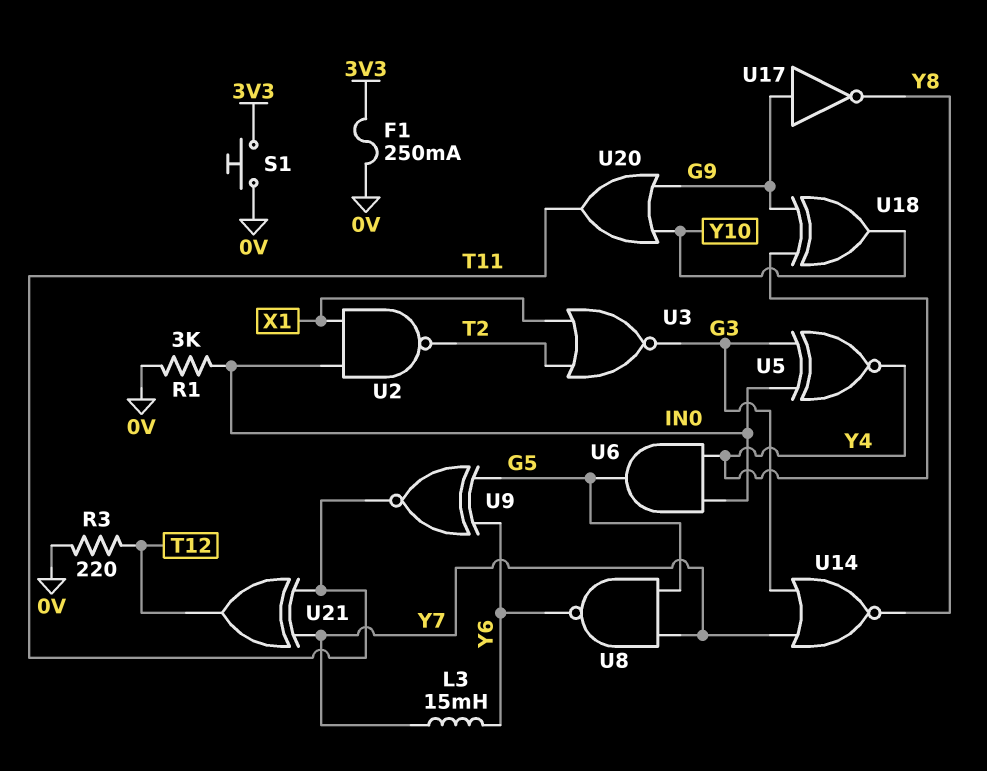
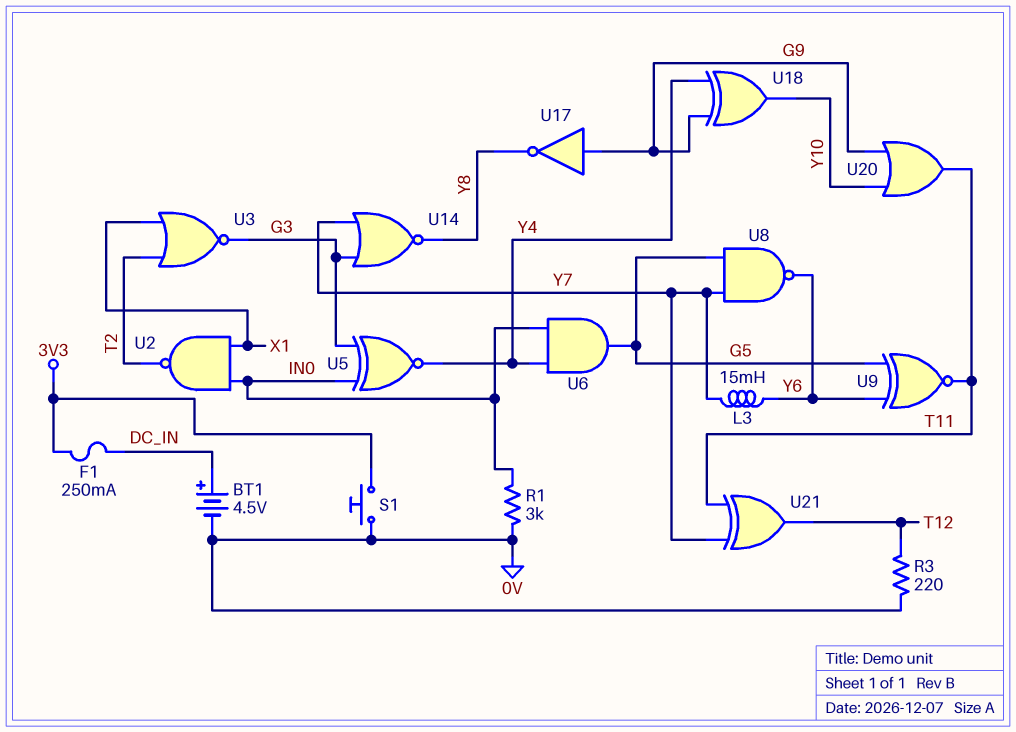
BT1: none -> 4.5V (plus DC_IN, minus 0V)
F1: 250mA (0V, 3V3) -> 250mA (3V3, DC_IN)

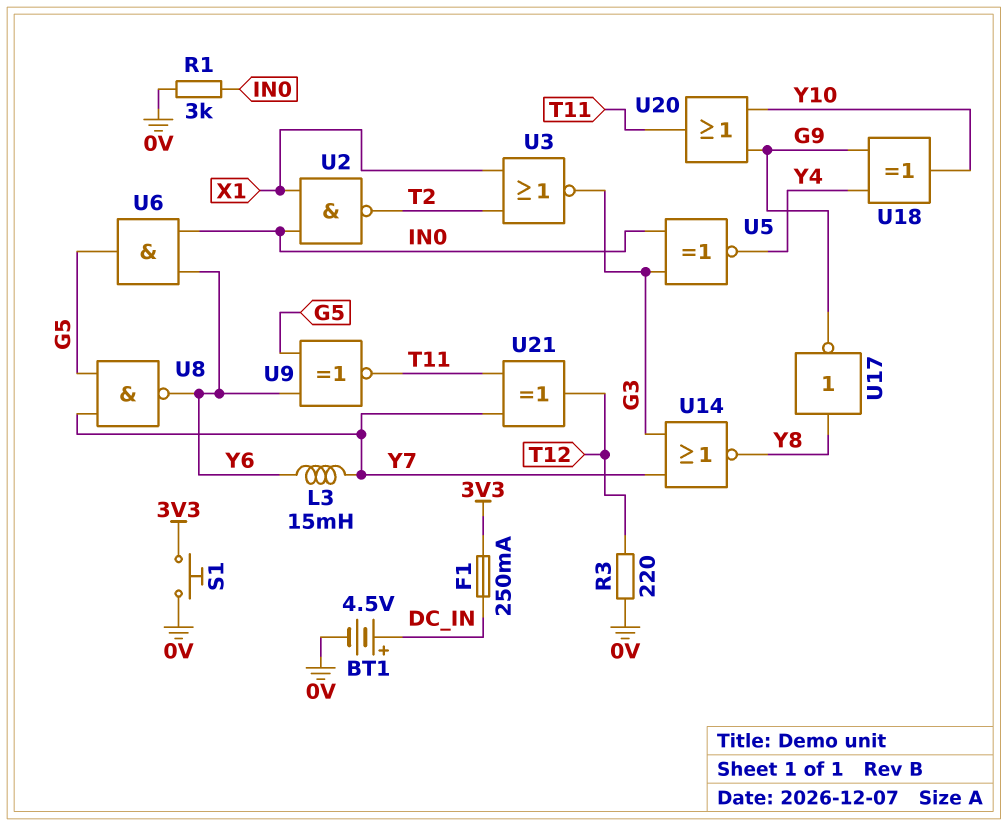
U6: AND (in IN0, in Y4, out G5) -> AND (in IN0, in Y6, out G5)
U17: NOT (in G9, out Y8) -> NOT (in Y8, out G9)

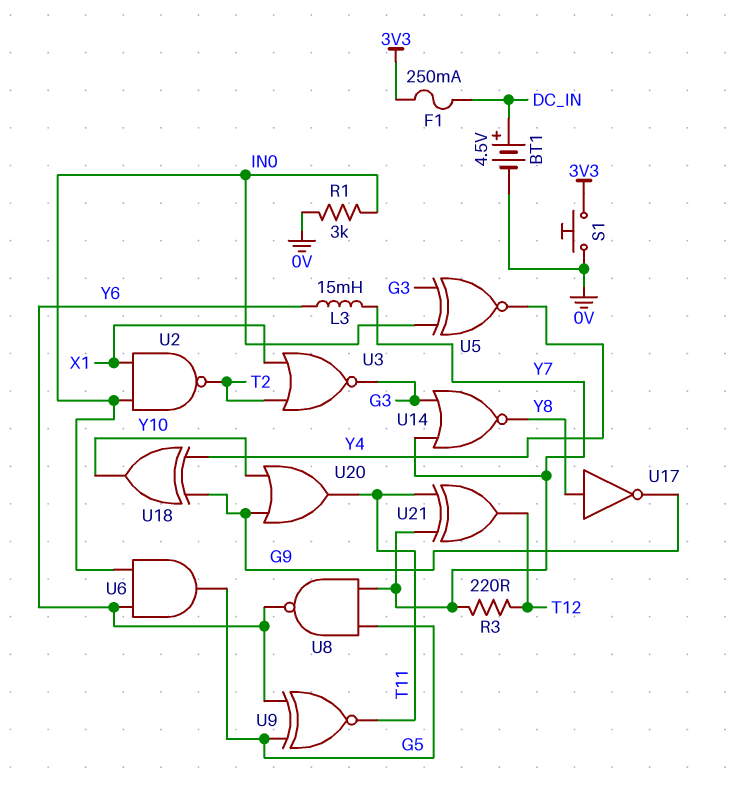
R3: 220 (0V, T12) -> 220 (T12, Y7)

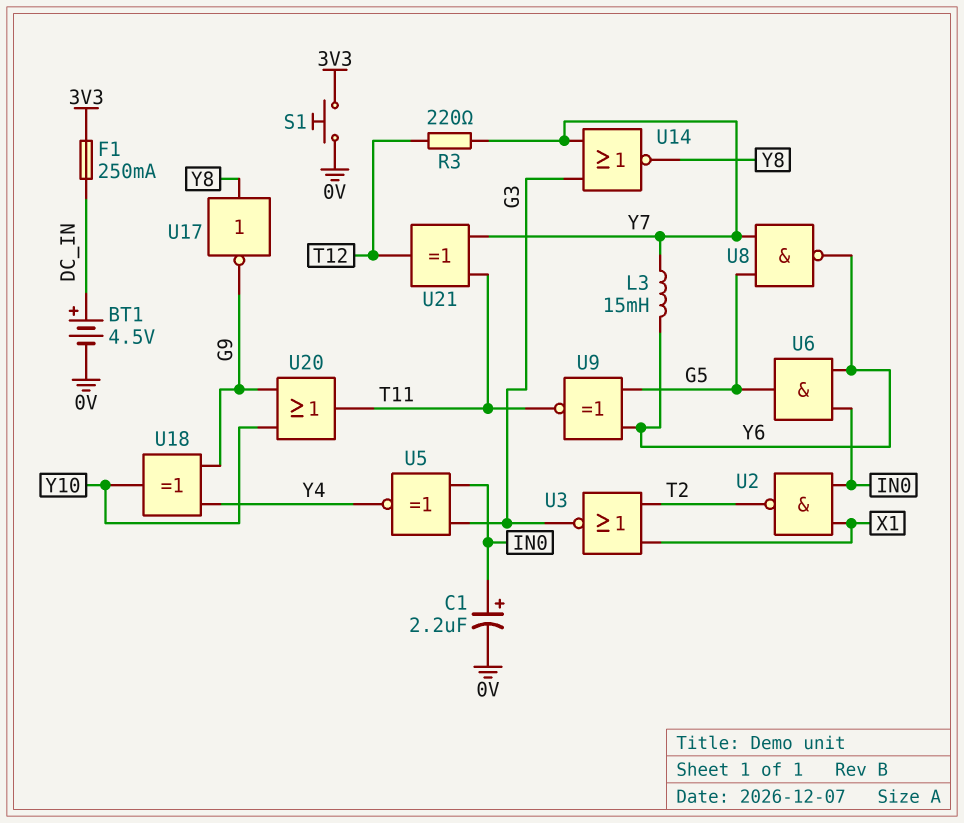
C1: none -> 2.2uF (plus IN0, minus 0V)
R1: 3k (0V, IN0) -> none

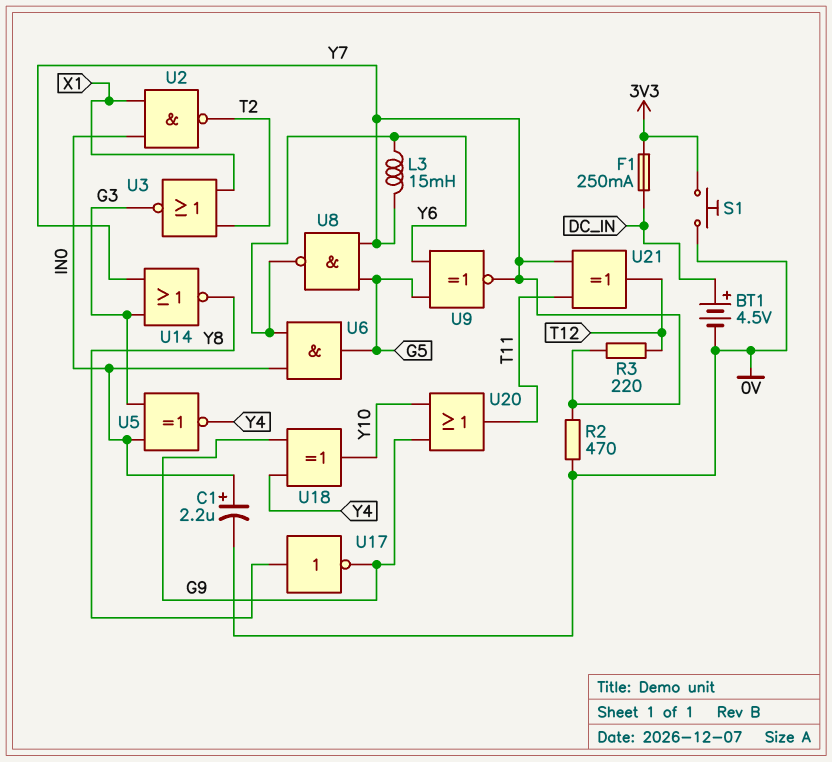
R2: none -> 470 (0V, Y7)
U9: XNOR (in G5, in Y6, out T11) -> XNOR (in G5, in Y6, out Y7)

